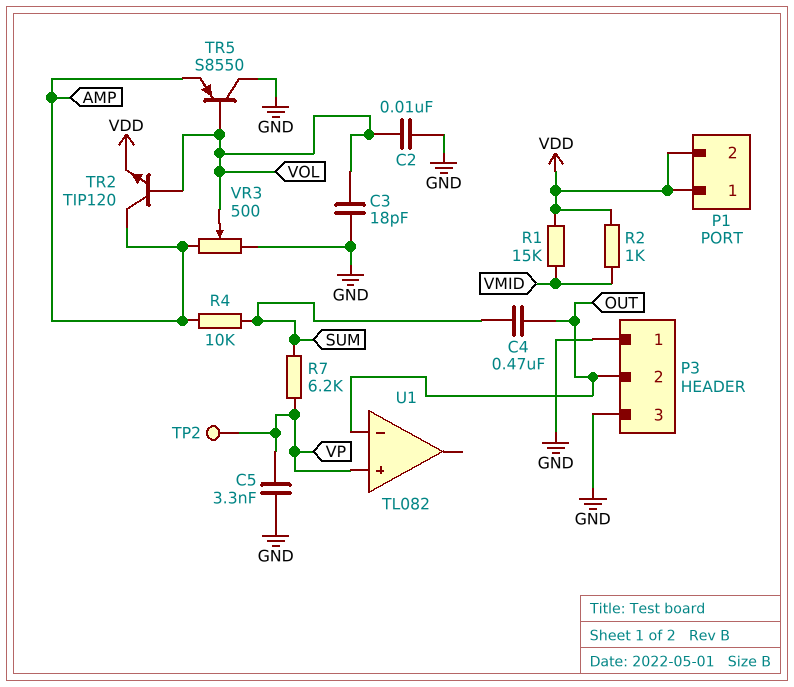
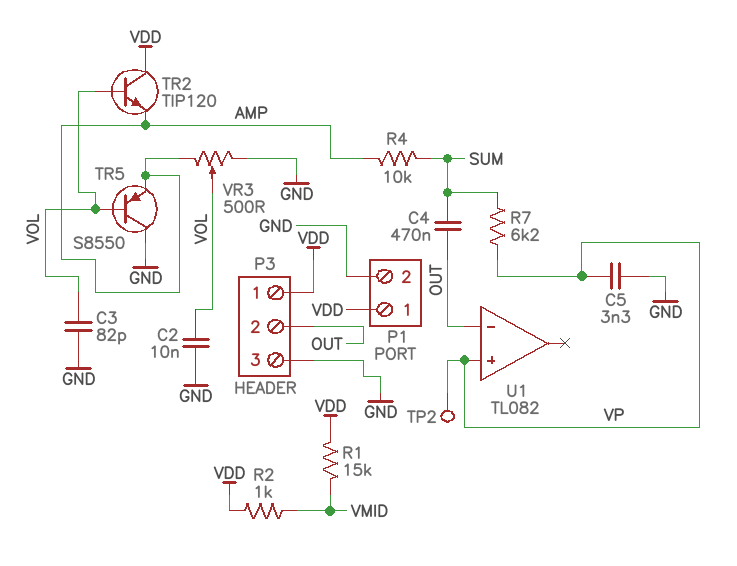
C3: 18pF (GND, VOL) -> 82pF (GND, VOL)
P1 pin 2: VDD -> GND
P3 pin 1: GND -> VDD
TR2: NPN TIP120 (B VOL, C AMP, E VDD) -> NPN TIP120 (B VOL, C VDD, E AMP)

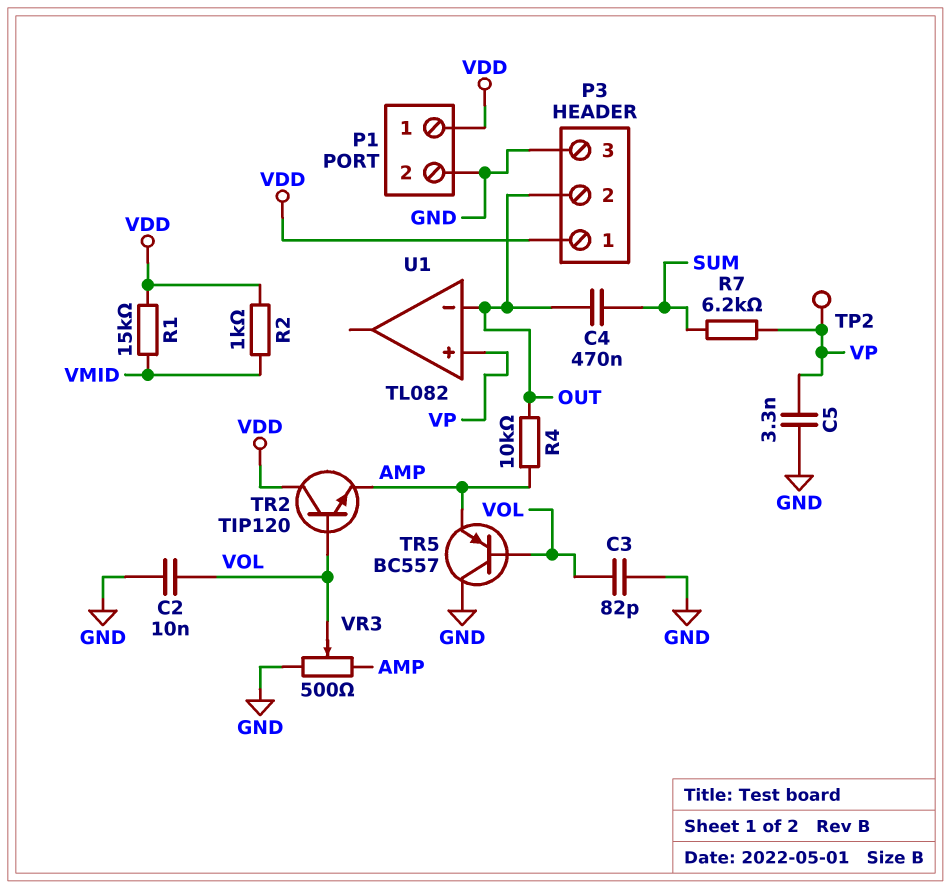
R4: 10k (AMP, SUM) -> 10k (AMP, OUT)
TR5: PNP S8550 (B VOL, C GND, E AMP) -> PNP BC557 (B VOL, C GND, E AMP)

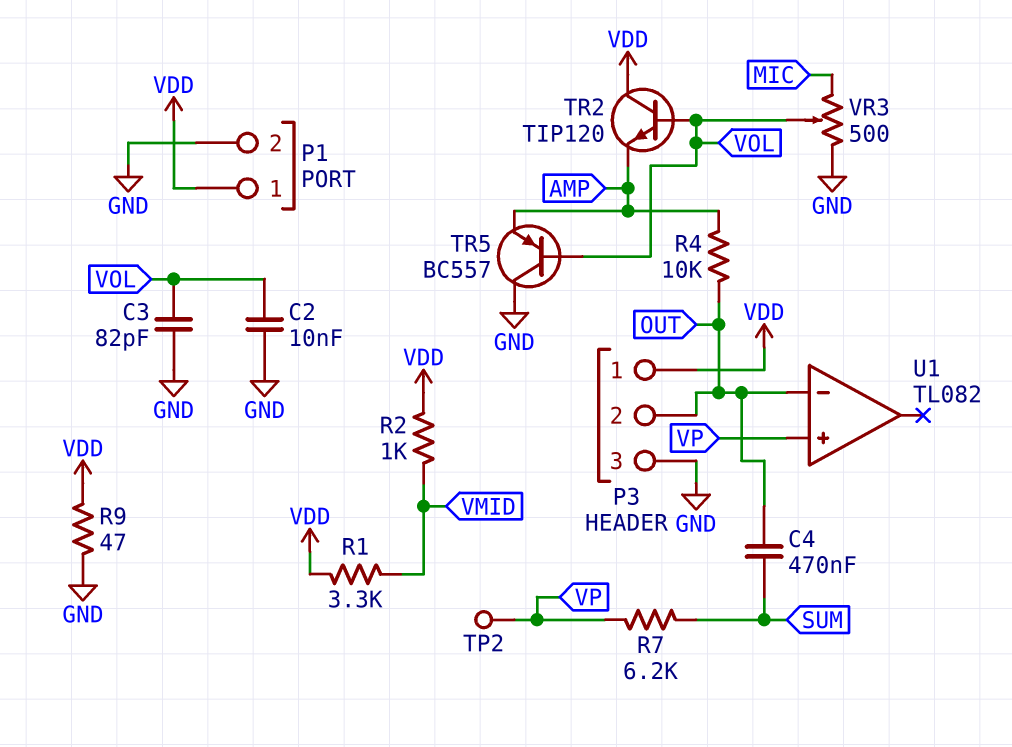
C5: 3.3nF (GND, VP) -> none
R1: 15k (VDD, VMID) -> 3.3k (VDD, VMID)
R9: none -> 47 (GND, VDD)
VR3: 500 (AMP, GND, wiper VOL) -> 500 (GND, MIC, wiper VOL)

